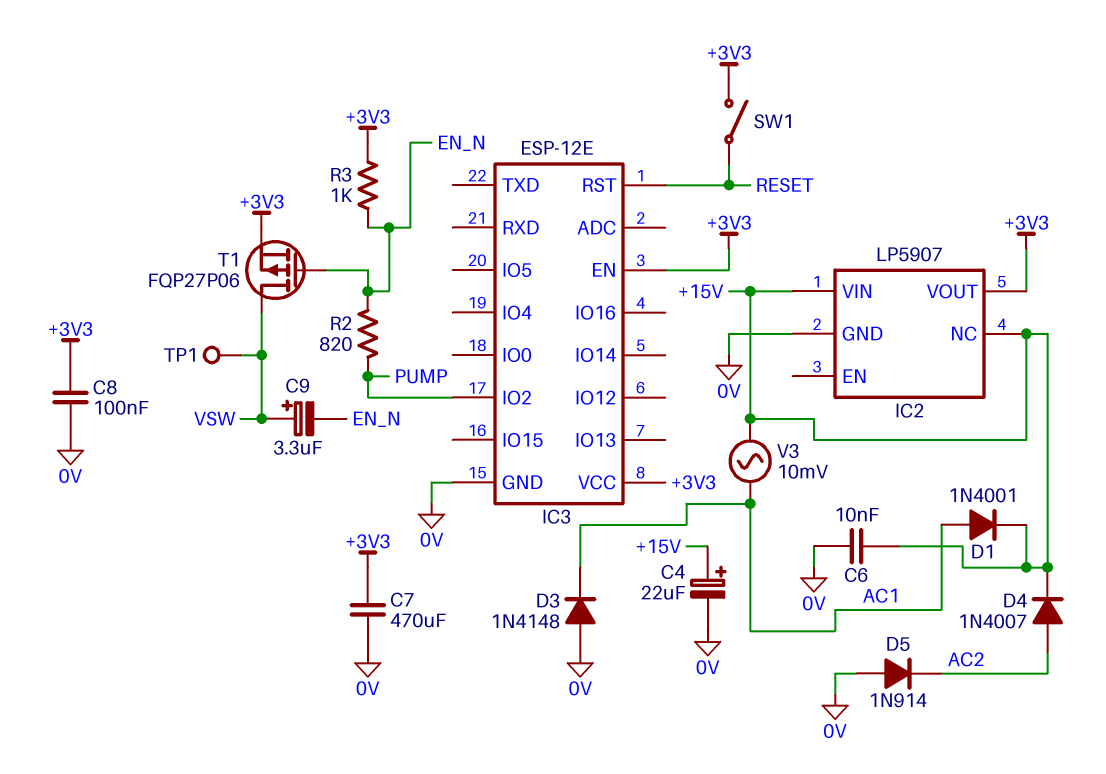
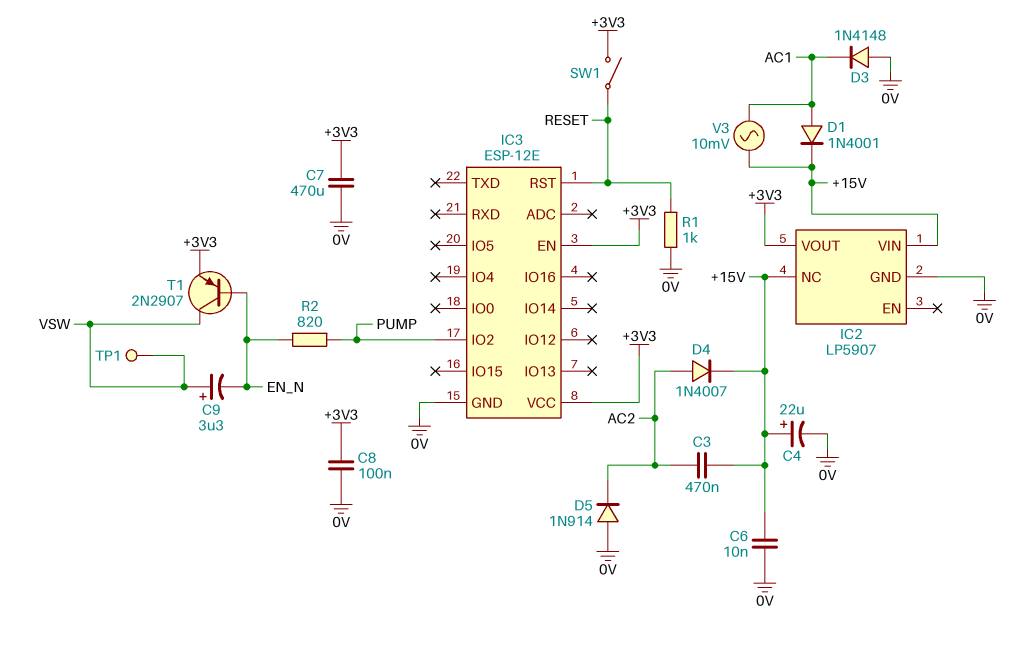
C3: none -> 470nF (+15V, AC2)
R1: none -> 1k (0V, RESET)
R3: 1k (+3V3, EN_N) -> none
T1: PMOS FQP27P06 (G EN_N, D VSW, S +3V3) -> PNP 2N2907 (B EN_N, C VSW, E +3V3)

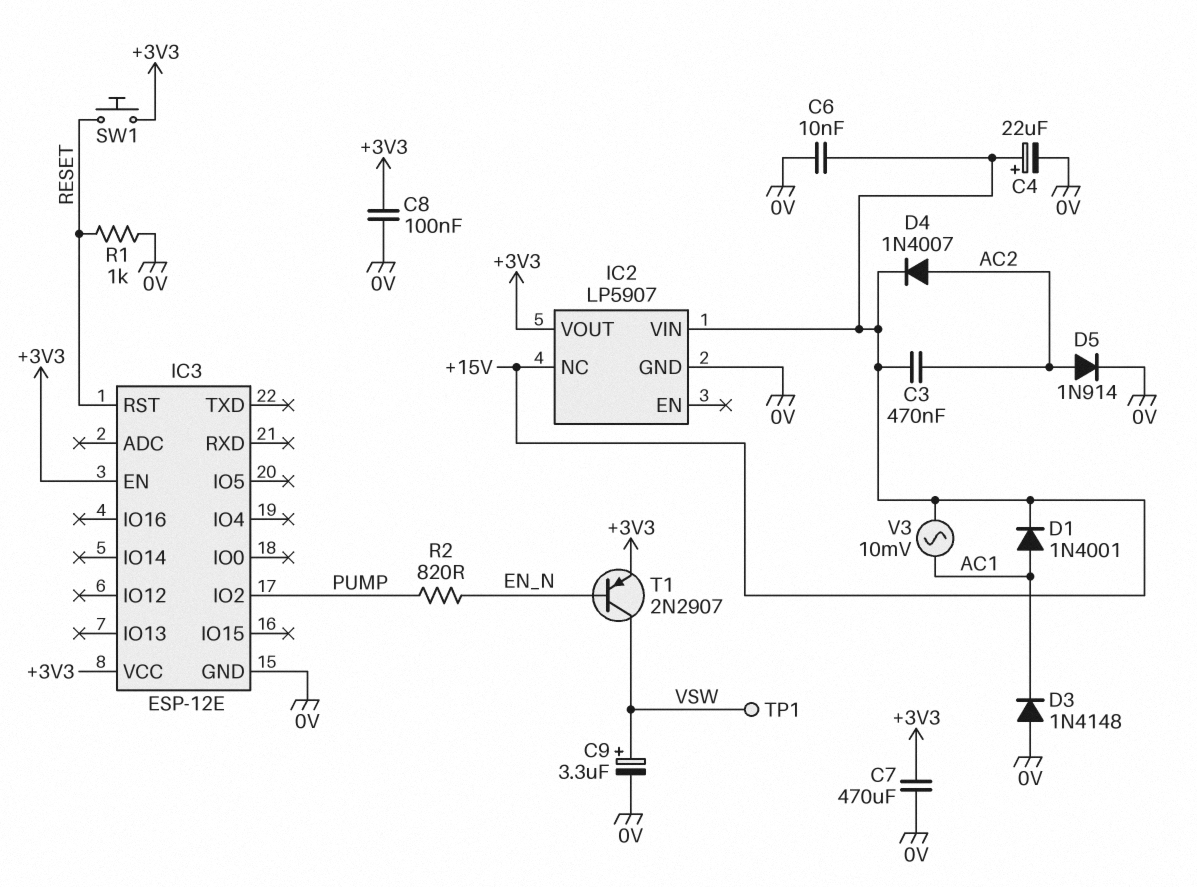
C9: 3.3uF (plus VSW, minus EN_N) -> 3.3uF (plus VSW, minus 0V)
D5: diode 1N914 (A 0V, K AC2) -> diode 1N914 (A AC2, K 0V)
SW1: switch (+3V3, RESET) -> button (+3V3, RESET)

